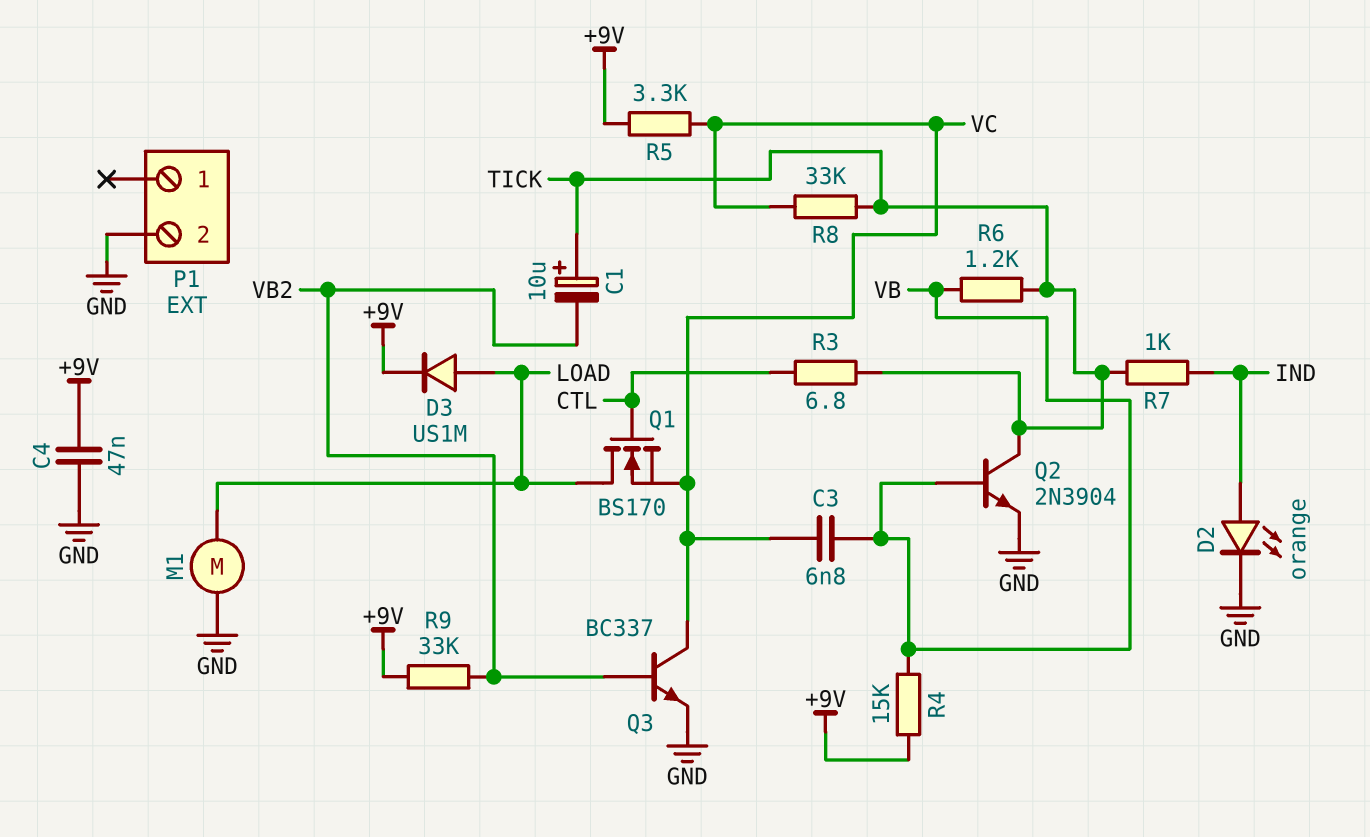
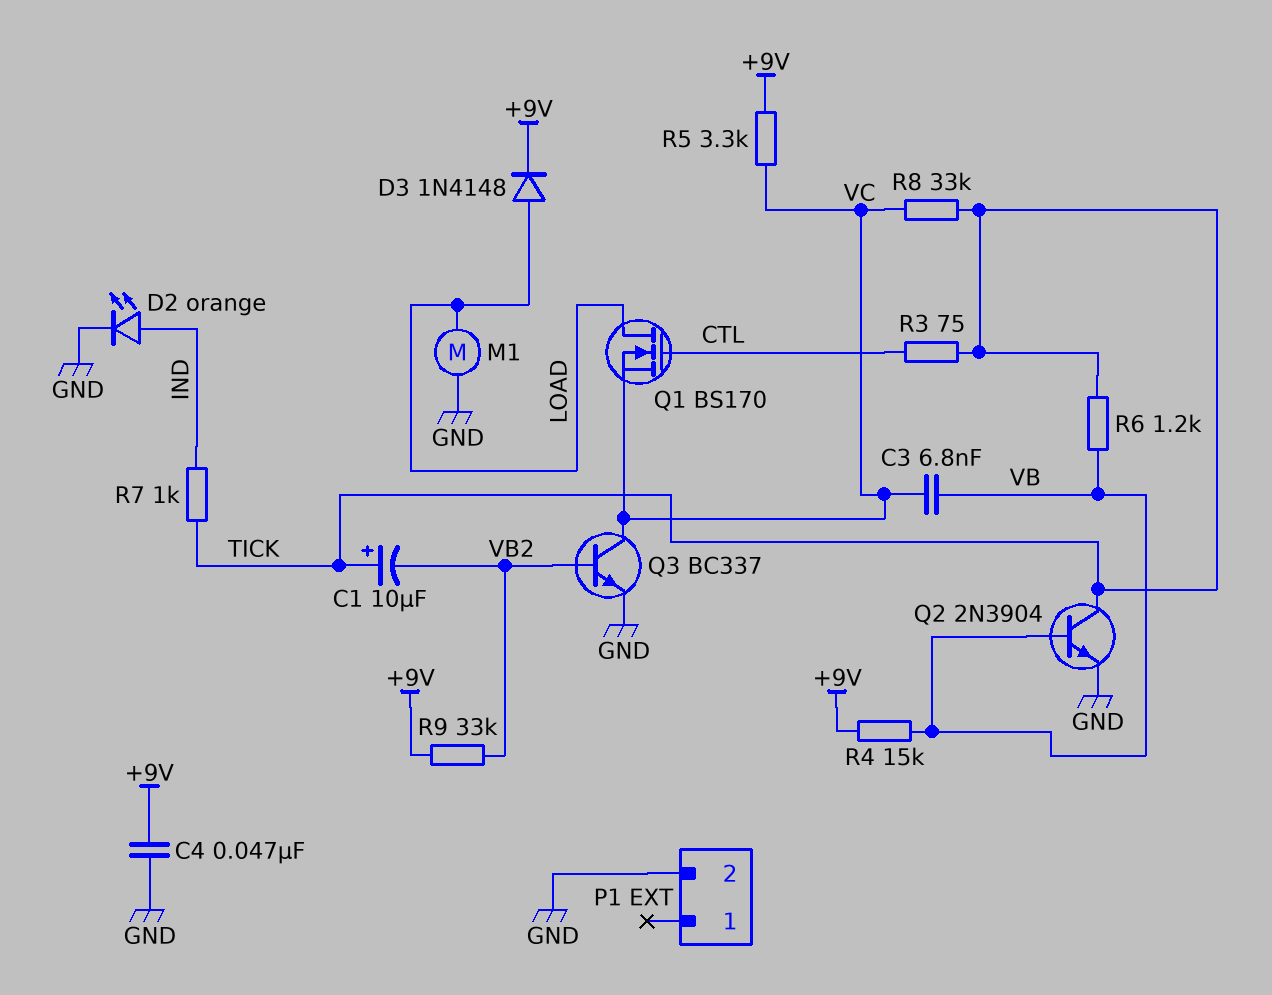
D3: diode US1M (A LOAD, K +9V) -> diode 1N4148 (A LOAD, K +9V)
R3: 6.8 (CTL, TICK) -> 75 (CTL, TICK)

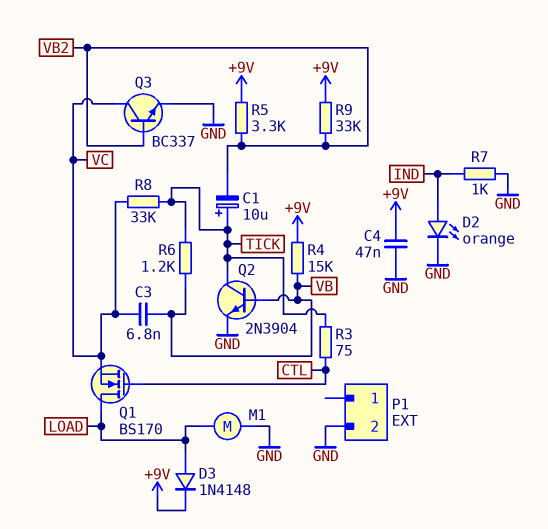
R5: 3.3k (+9V, VC) -> 3.3k (+9V, VB2)
R7: 1k (IND, TICK) -> 1k (GND, IND)

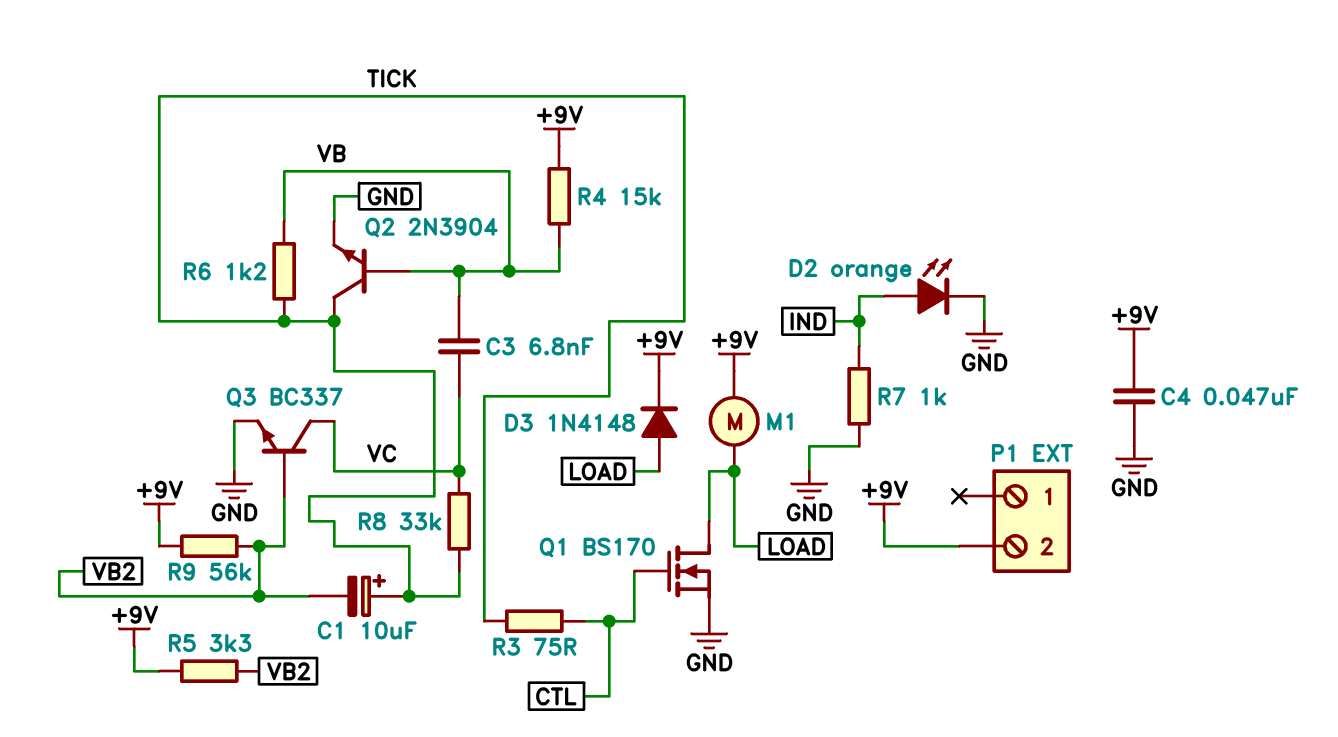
M1: motor (GND, LOAD) -> motor (+9V, LOAD)
P1 pin 2: GND -> +9V
Q1: NMOS BS170 (G CTL, D LOAD, S VC) -> NMOS BS170 (G CTL, D LOAD, S GND)
R9: 33k (+9V, VB2) -> 56k (+9V, VB2)

